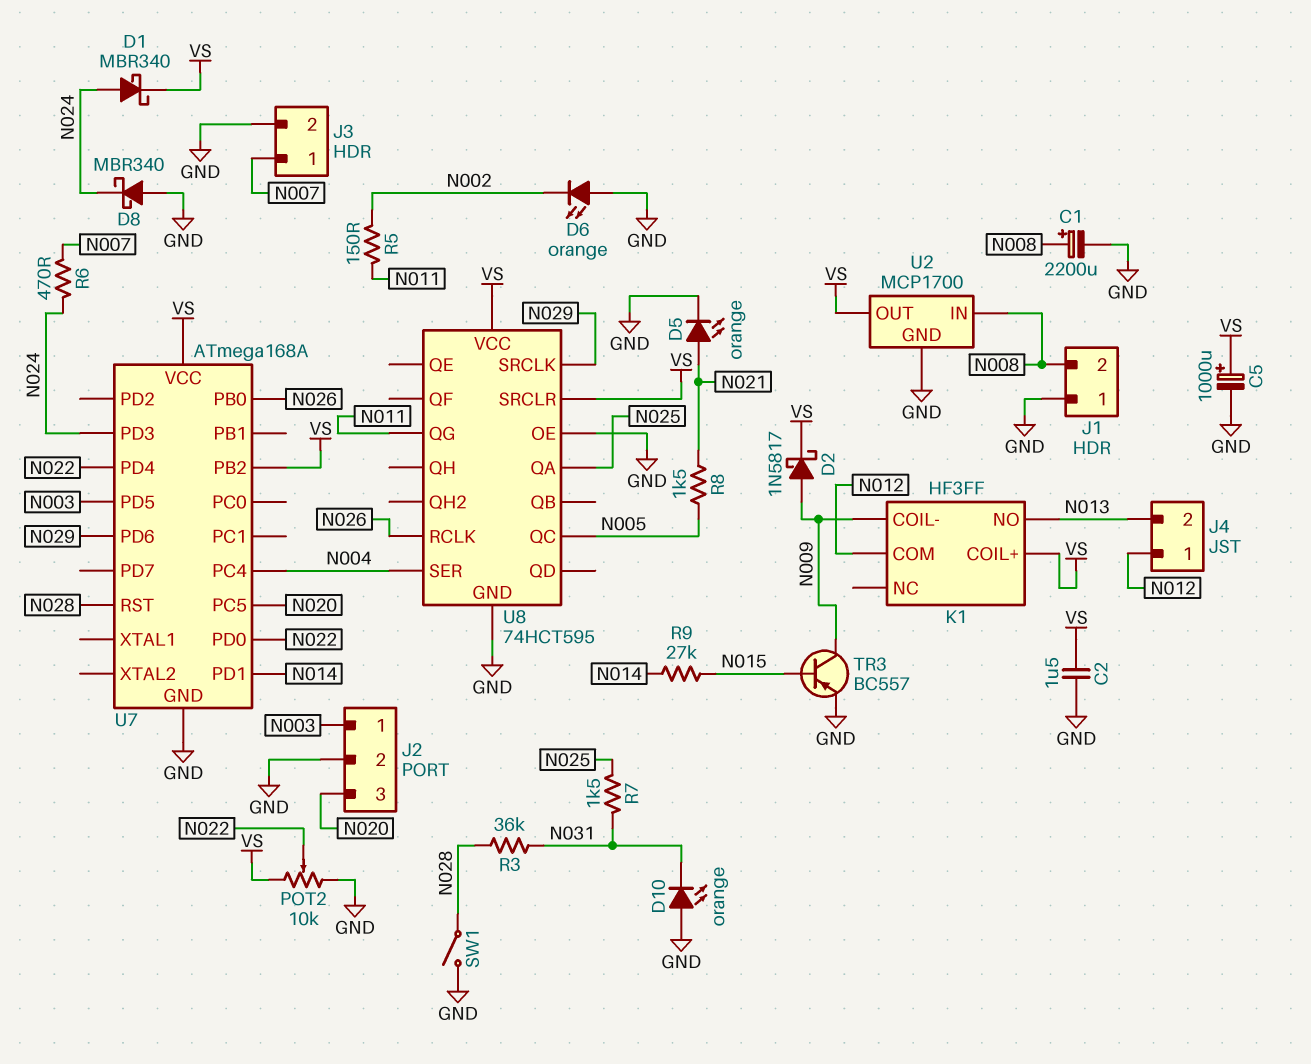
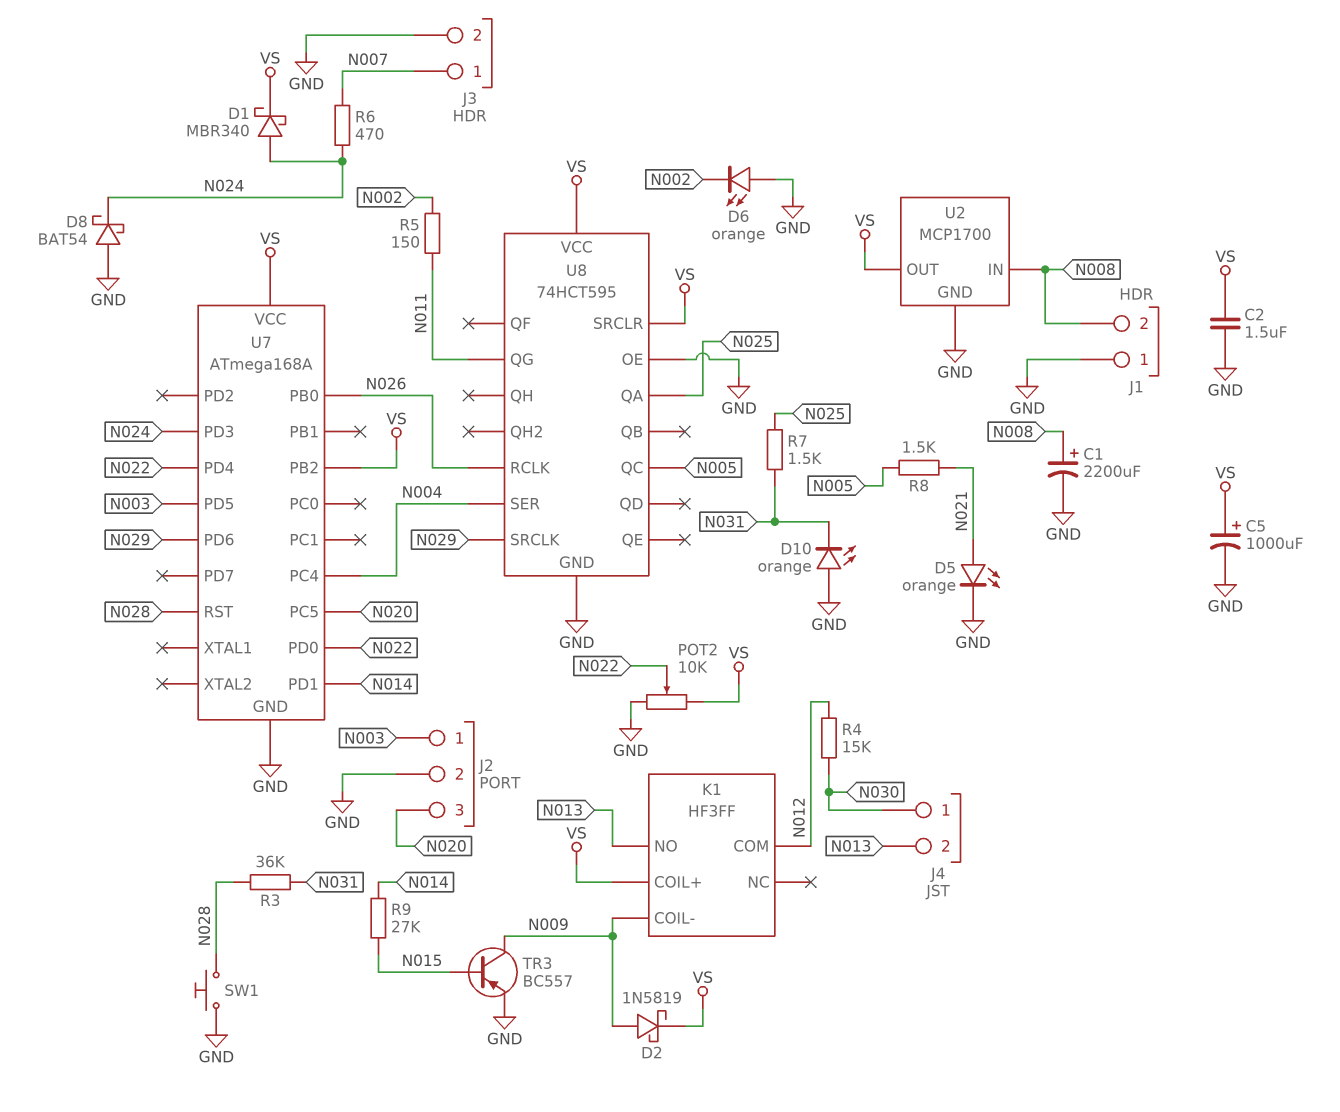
D2: schottky 1N5817 (A N009, K VS) -> schottky 1N5819 (A N009, K VS)
D8: schottky MBR340 (A GND, K N024) -> schottky BAT54 (A GND, K N024)
J4 pin 1: N012 -> N030
R4: none -> 15k (N012, N030)
SW1: switch (GND, N028) -> button (GND, N028)

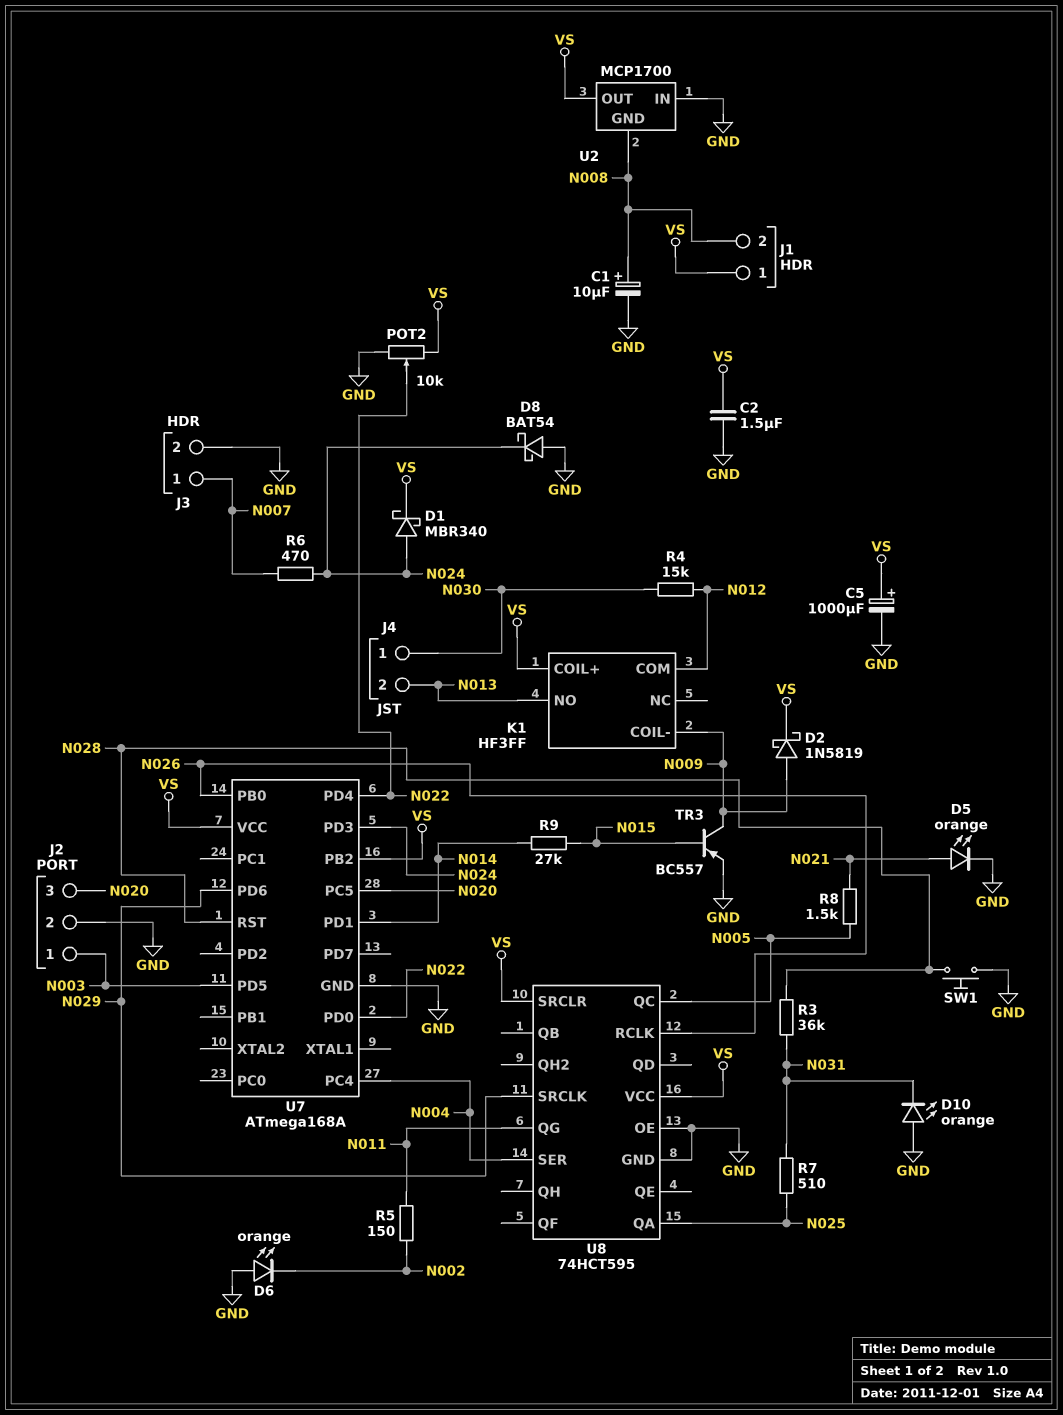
C1: 2200uF (plus N008, minus GND) -> 10uF (plus N008, minus GND)
J1 pin 1: GND -> VS
R7: 1.5k (N025, N031) -> 510 (N025, N031)
U2 pin GND: GND -> N008
U2 pin IN: N008 -> GND

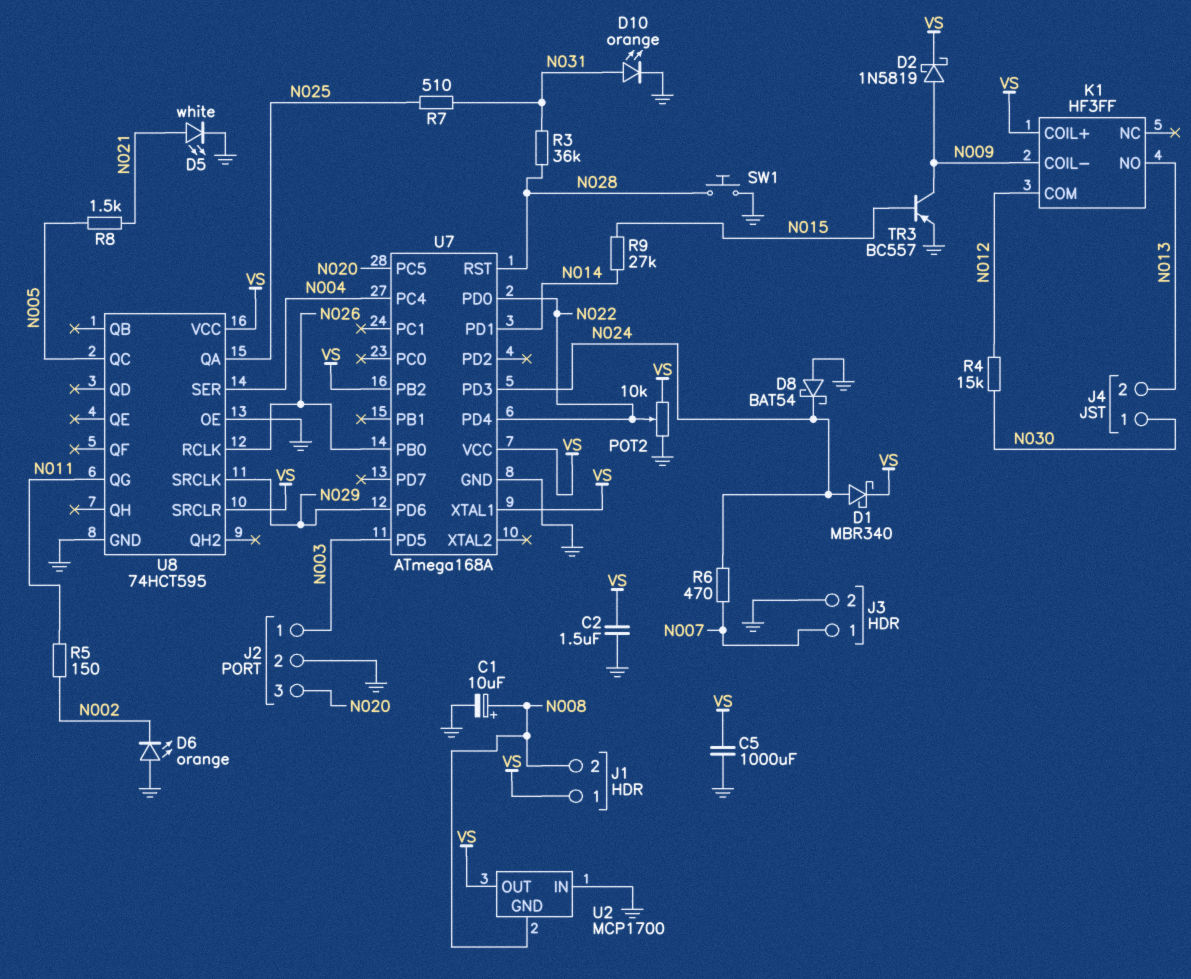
C5: 1000uF (plus VS, minus GND) -> 1000uF (GND, VS)
D5: LED orange (A N021, K GND) -> LED white (A N021, K GND)
D10: LED orange (A GND, K N031) -> LED orange (A N031, K GND)
U7 pin XTAL1: none -> VS

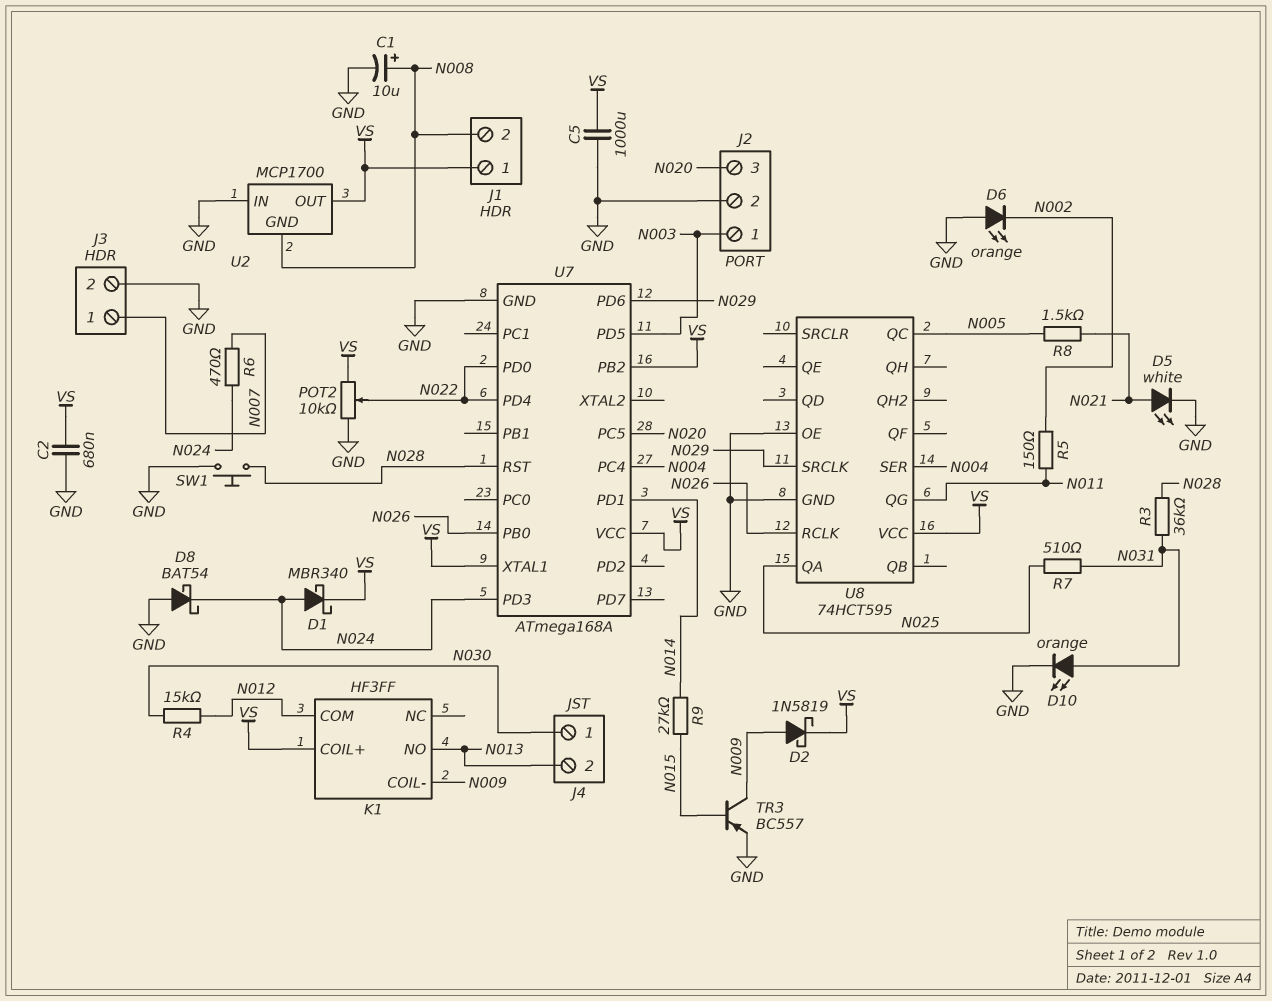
C2: 1.5uF (GND, VS) -> 680nF (GND, VS)
U8 pin SRCLR: VS -> none

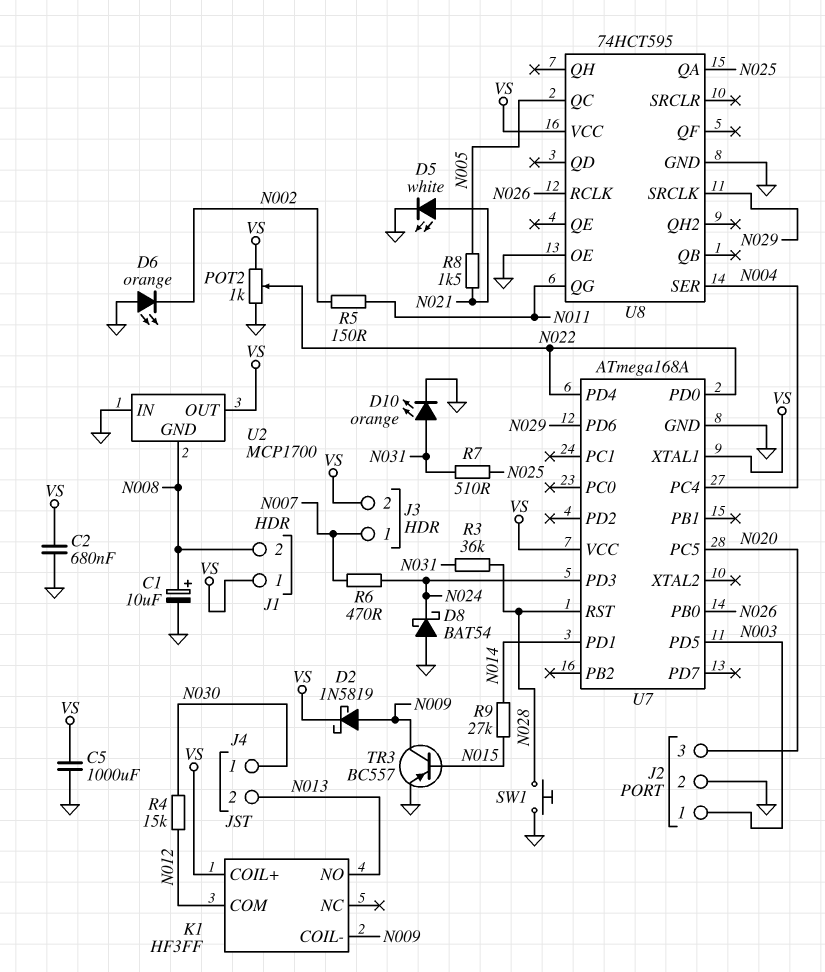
D1: schottky MBR340 (A N024, K VS) -> none
J3 pin 2: GND -> VS
POT2: 10k (GND, VS, wiper N022) -> 1k (GND, VS, wiper N022)
U7 pin PB2: VS -> none

